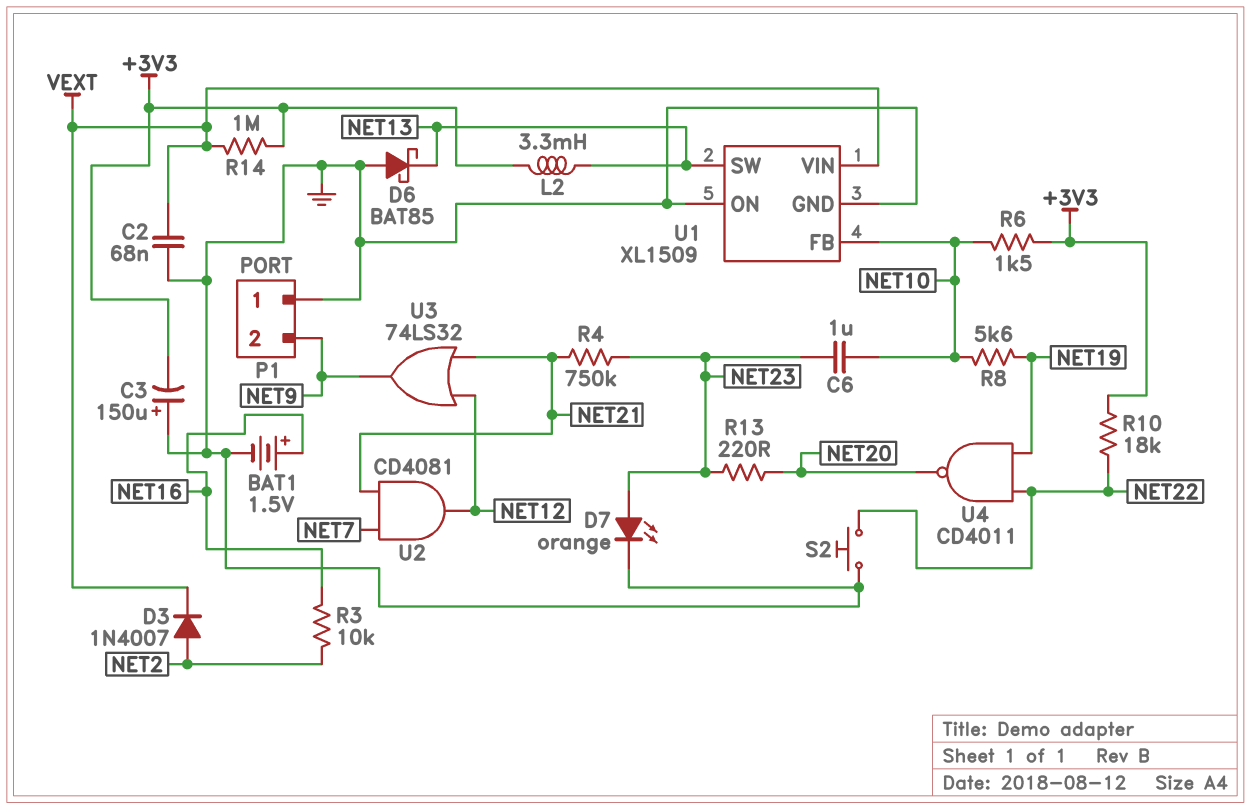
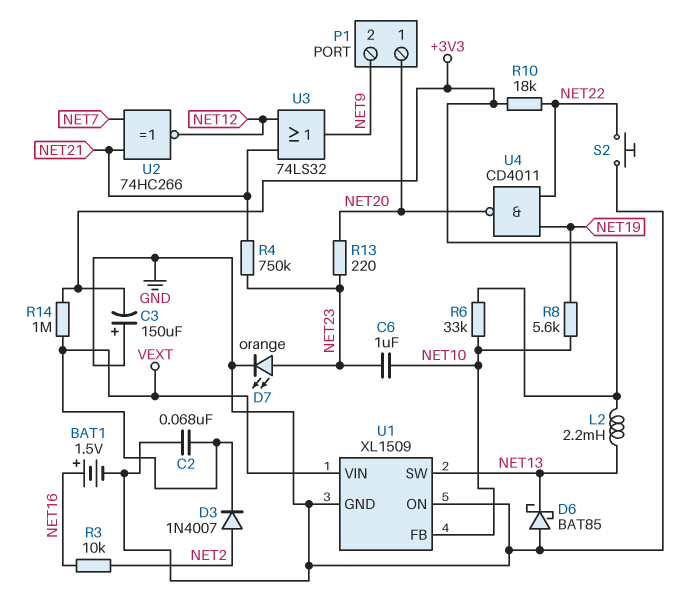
L2: 3.3mH (+3V3, NET13) -> 2.2mH (+3V3, NET13)
P1 pin 1: GND -> NET20
R6: 1.5k (+3V3, NET10) -> 33k (+3V3, NET10)
U2: AND CD4081 (in NET7, in NET21, out NET12) -> XNOR 74HC266 (in NET7, in NET21, out NET12)

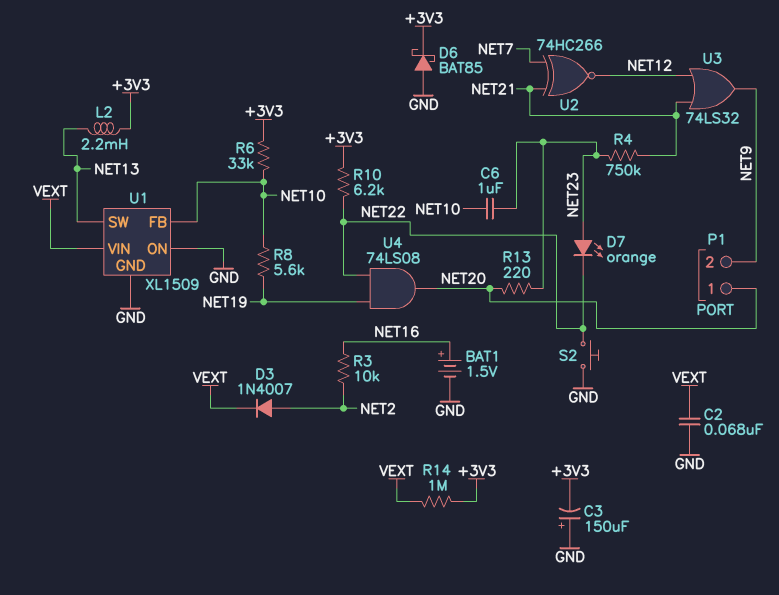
D6: schottky BAT85 (A GND, K NET13) -> schottky BAT85 (A GND, K +3V3)
D7: LED orange (A NET23, K GND) -> LED orange (A NET23, K NET22)
R10: 18k (+3V3, NET22) -> 6.2k (+3V3, NET22)
U4: NAND CD4011 (in NET19, in NET22, out NET20) -> AND 74LS08 (in NET19, in NET22, out NET20)

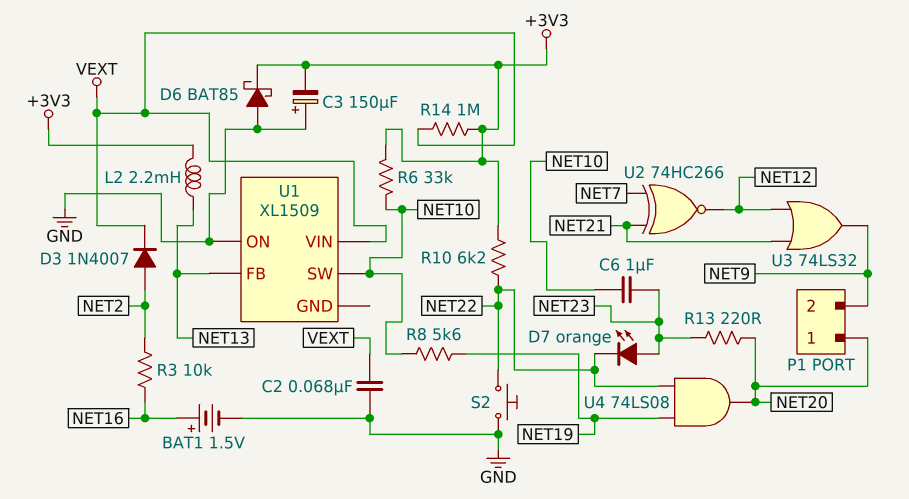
R4: 750k (NET21, NET23) -> none
U1 pin FB: NET10 -> NET13
U1 pin GND: GND -> none
U1 pin SW: NET13 -> NET10

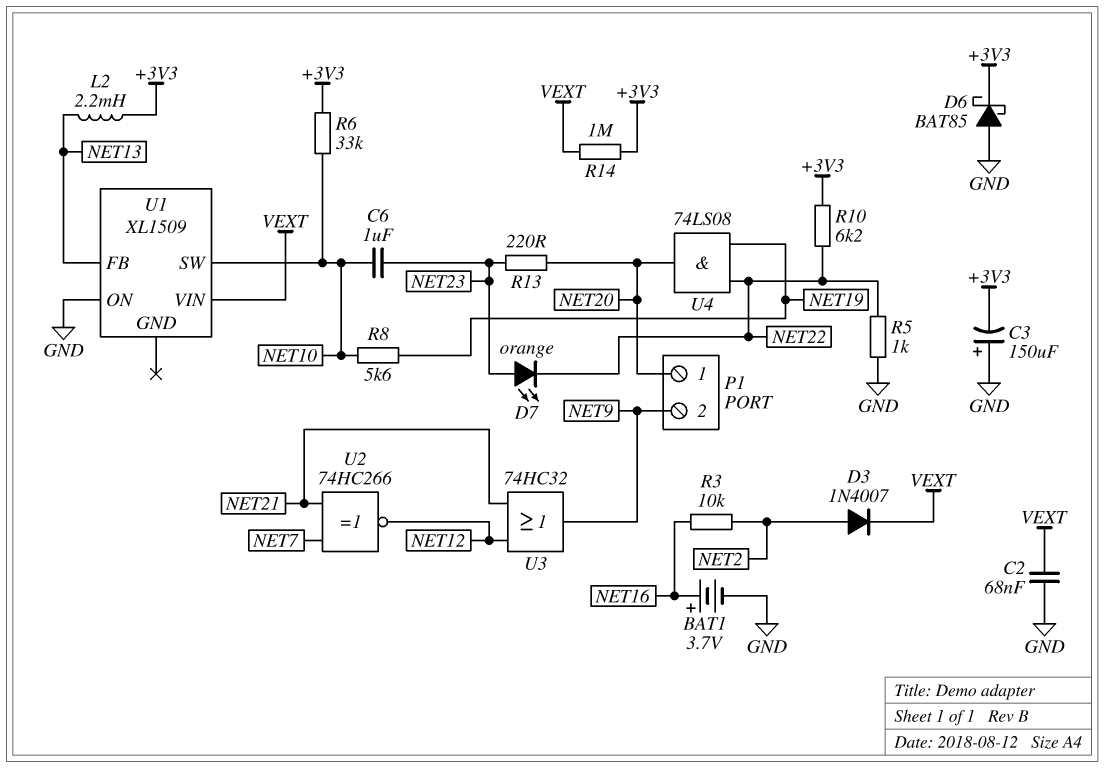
BAT1: 1.5V (plus NET16, minus GND) -> 3.7V (plus NET16, minus GND)
R5: none -> 1k (GND, NET22)
S2: button (GND, NET22) -> none
U3: OR 74LS32 (in NET12, in NET21, out NET9) -> OR 74HC32 (in NET12, in NET21, out NET9)

